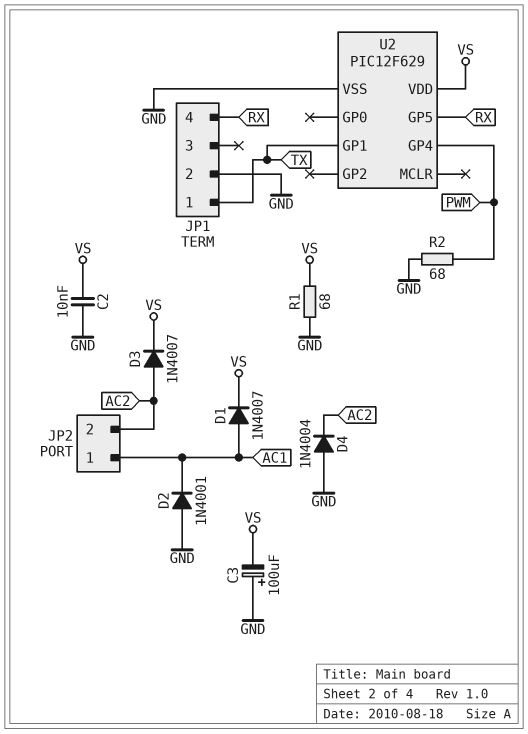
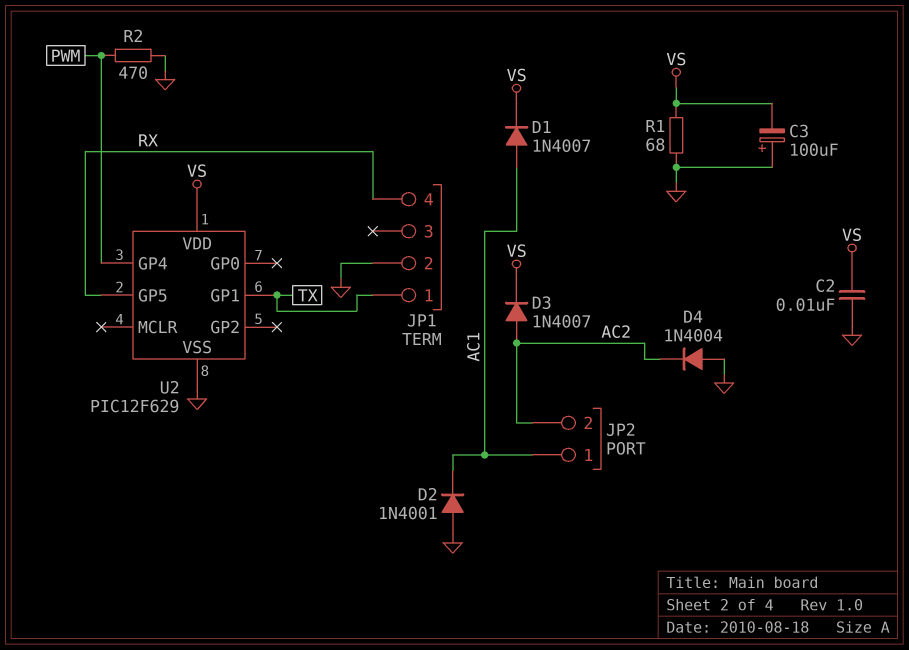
R2: 68 (GND, PWM) -> 470 (GND, PWM)

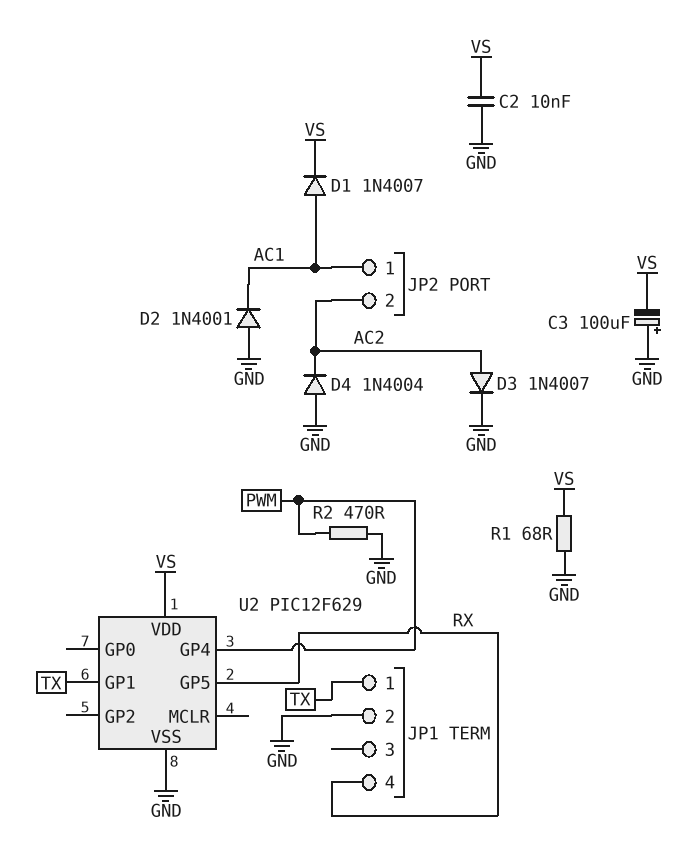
D3: diode 1N4007 (A AC2, K VS) -> diode 1N4007 (A AC2, K GND)

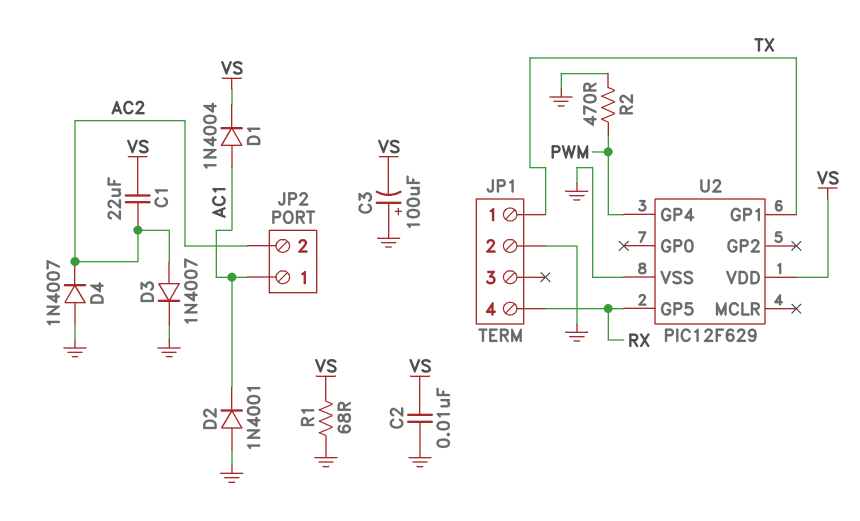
C1: none -> 22uF (AC2, VS)
D1: diode 1N4007 (A AC1, K VS) -> diode 1N4004 (A AC1, K VS)
D4: diode 1N4004 (A GND, K AC2) -> diode 1N4007 (A GND, K AC2)

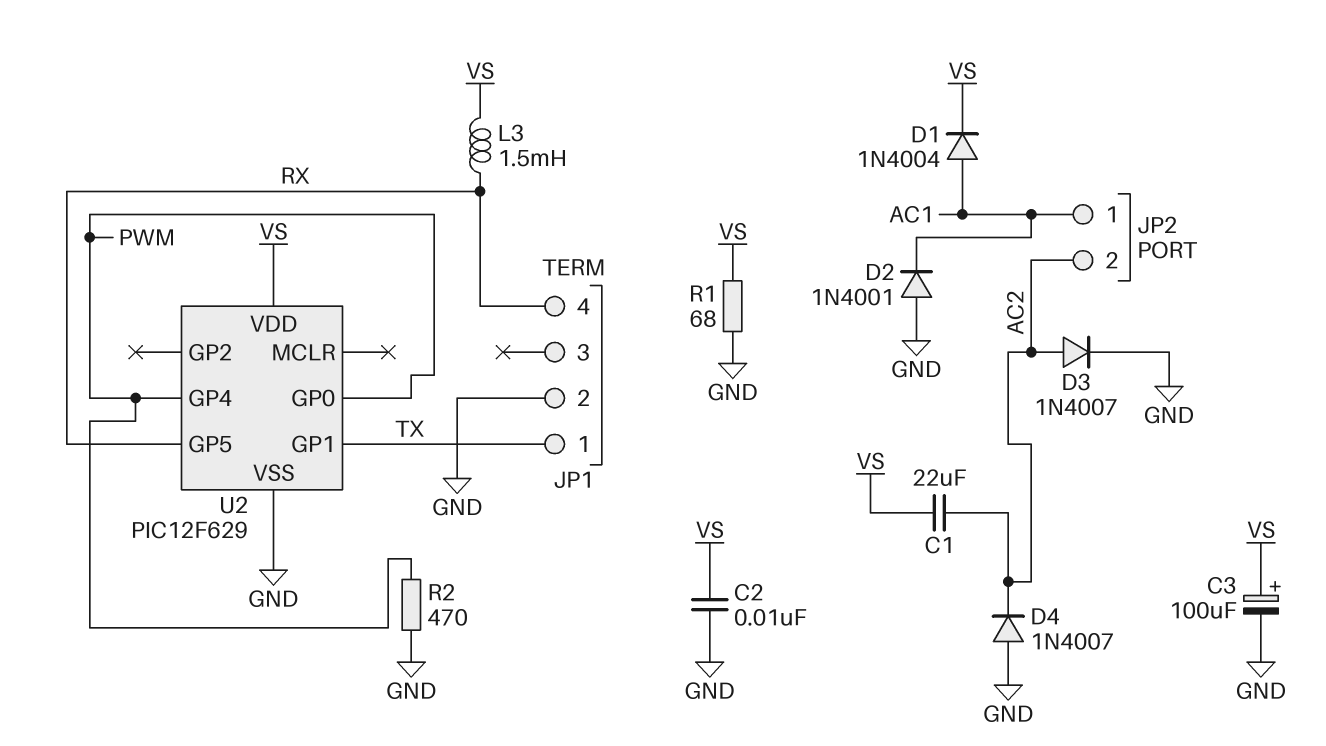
C3: 100uF (plus GND, minus VS) -> 100uF (plus VS, minus GND)
L3: none -> 1.5mH (RX, VS)
U2 pin GP0: none -> PWM

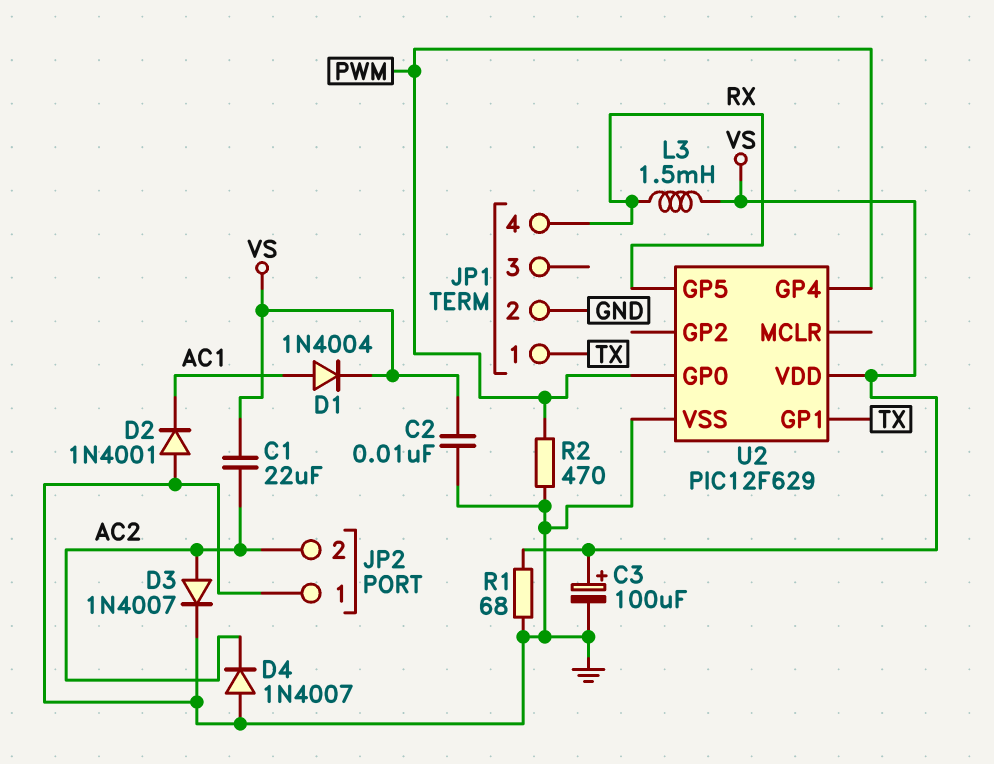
JP2 pin 1: AC1 -> GND

